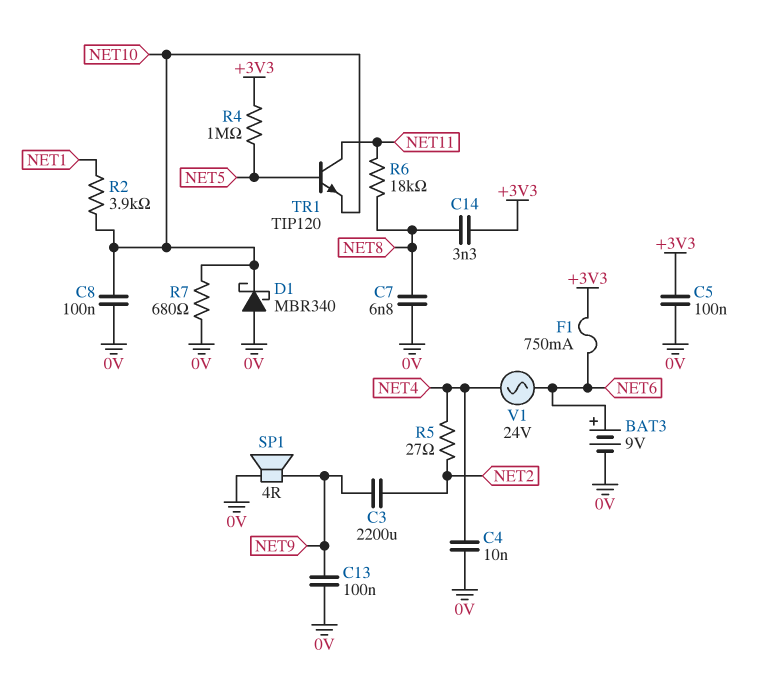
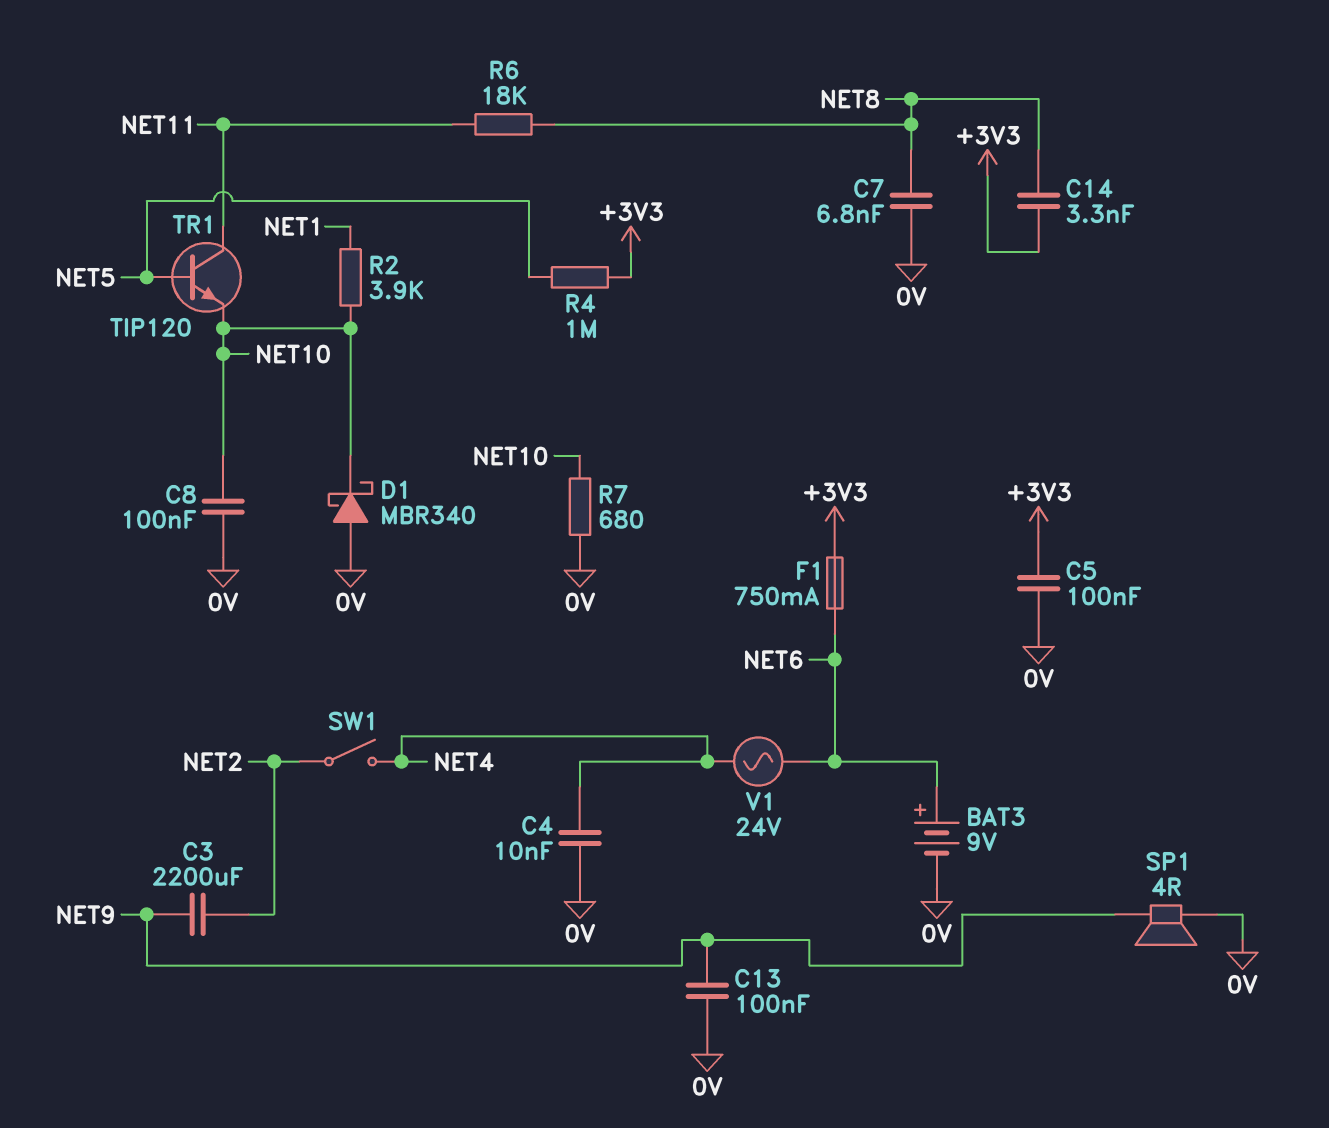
R5: 27 (NET2, NET4) -> none
SW1: none -> switch (NET2, NET4)

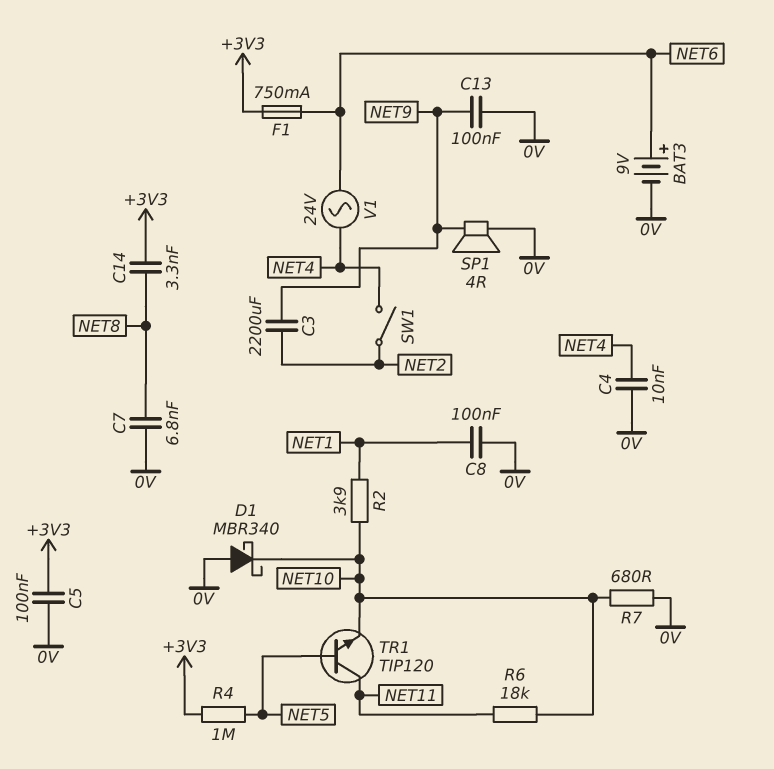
C8: 100nF (0V, NET10) -> 100nF (0V, NET1)
R6: 18k (NET8, NET11) -> 18k (NET10, NET11)

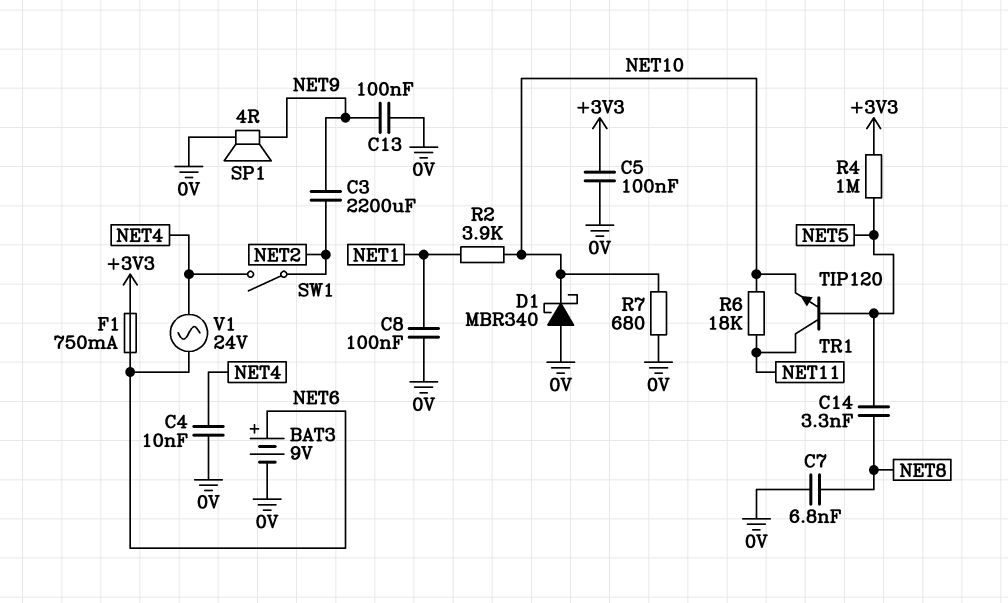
C14: 3.3nF (+3V3, NET8) -> 3.3nF (NET5, NET8)

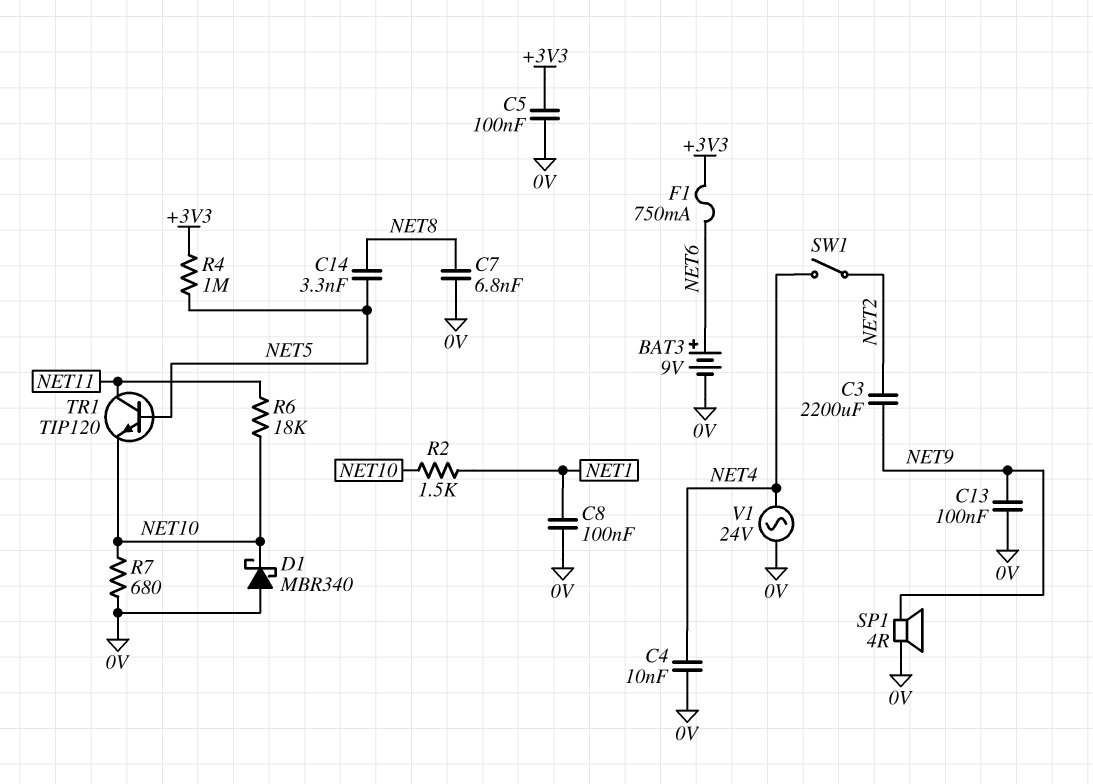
R2: 3.9k (NET1, NET10) -> 1.5k (NET1, NET10)
V1: AC 24V (NET4, NET6) -> AC 24V (0V, NET4)

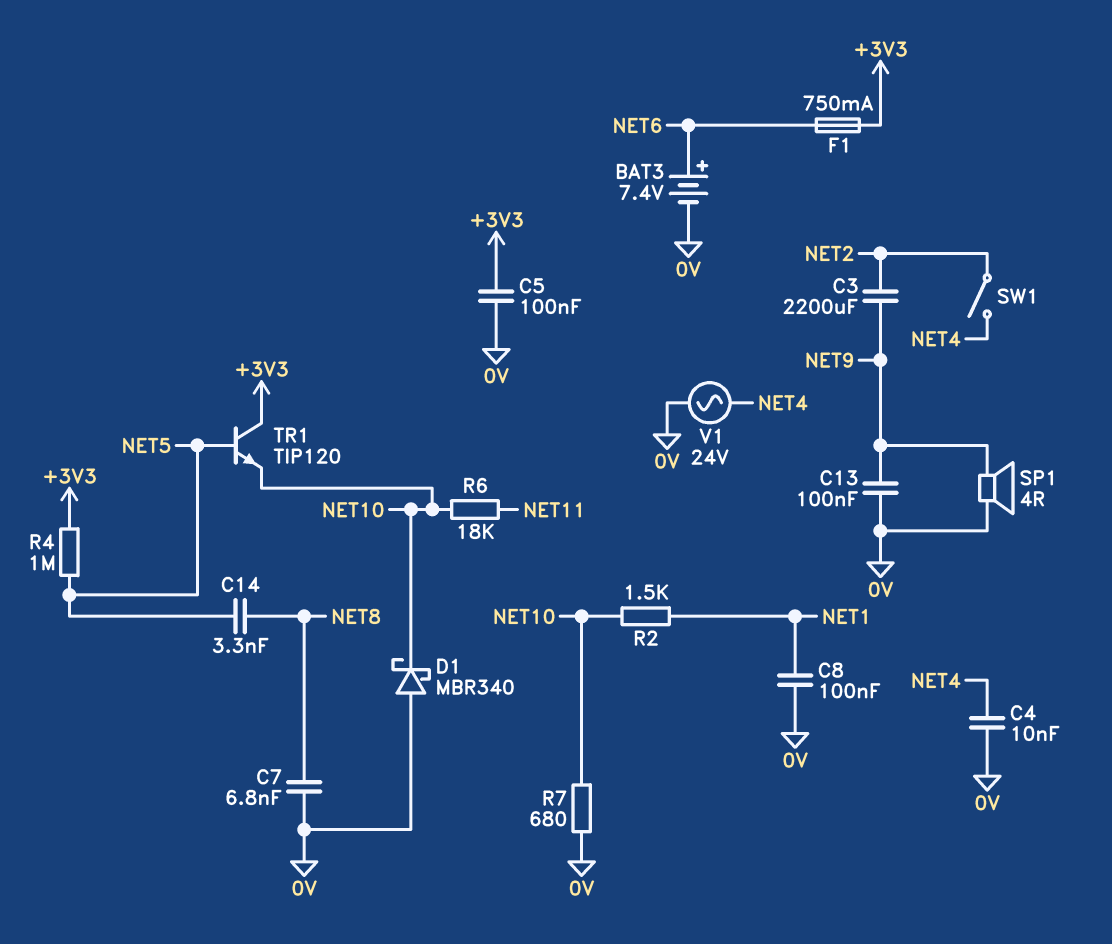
BAT3: 9V (plus NET6, minus 0V) -> 7.4V (plus NET6, minus 0V)
TR1: NPN TIP120 (B NET5, C NET11, E NET10) -> NPN TIP120 (B NET5, C +3V3, E NET10)

